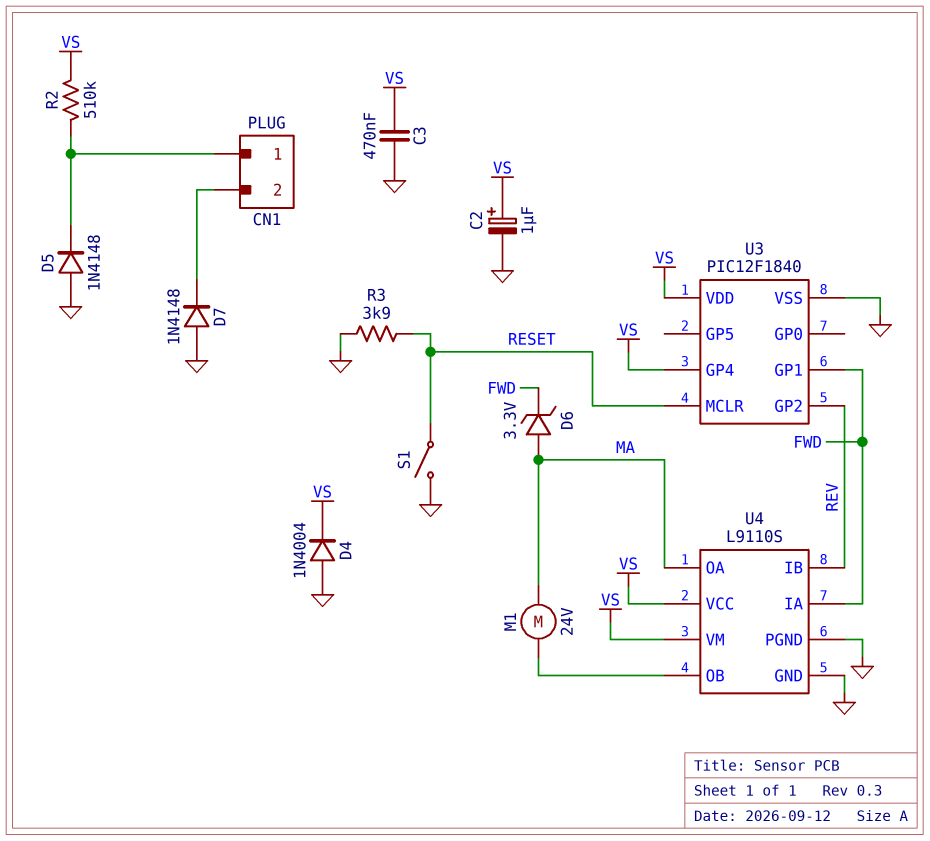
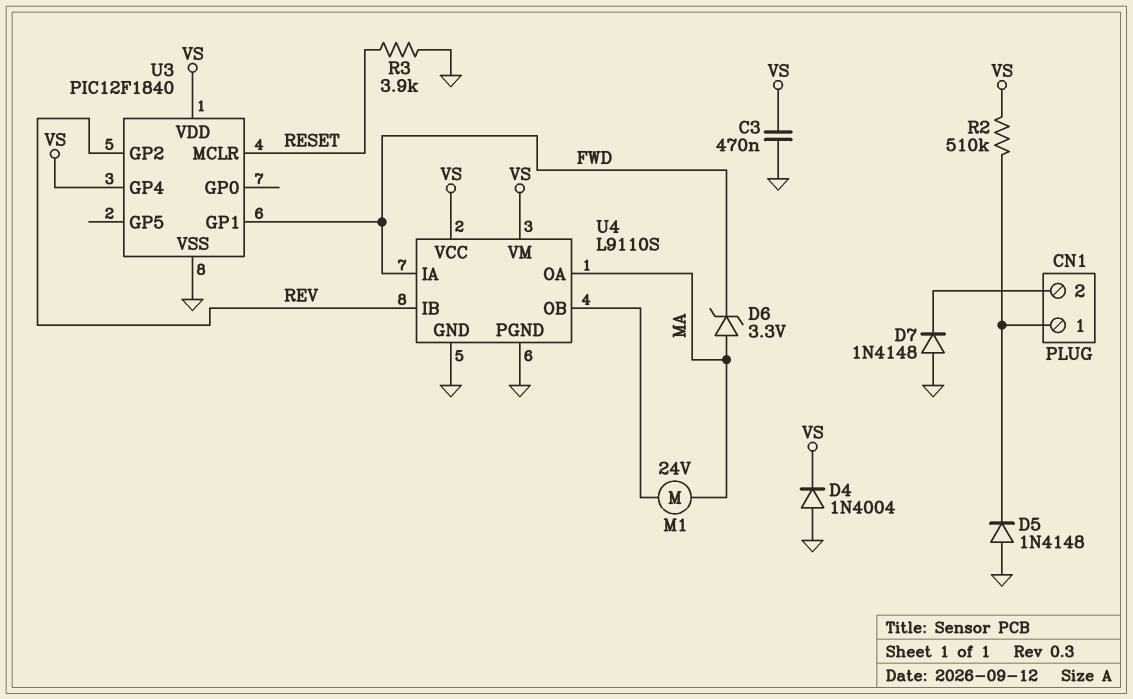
C2: 1uF (plus VS, minus GND) -> none
S1: switch (GND, RESET) -> none

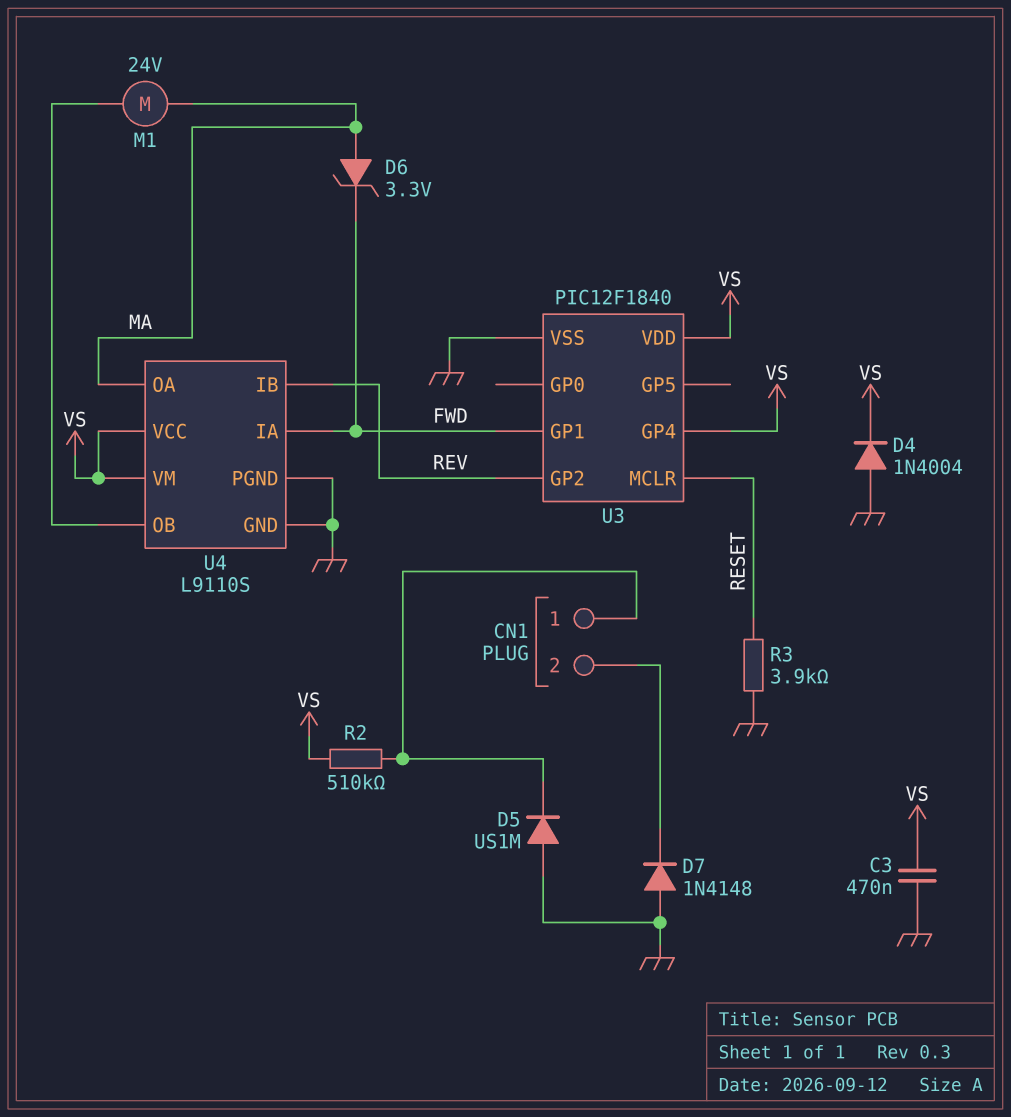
D5: diode 1N4148 (A GND, K CN1/1) -> diode US1M (A GND, K CN1/1)

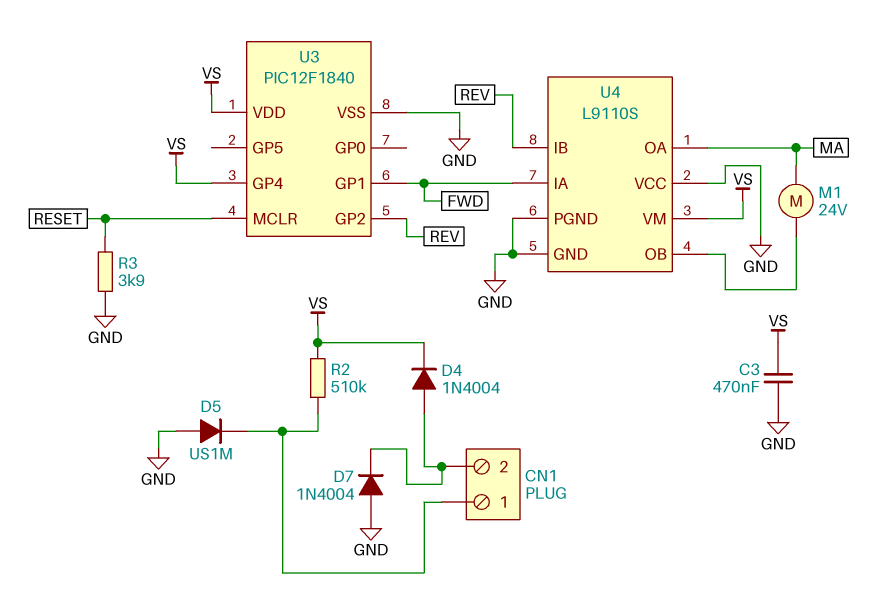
D4: diode 1N4004 (A GND, K VS) -> diode 1N4004 (A CN1/2, K VS)
D6: zener 3.3V (A MA, K FWD) -> none
D7: diode 1N4148 (A GND, K CN1/2) -> diode 1N4004 (A GND, K CN1/2)
U4 pin VCC: VS -> GND

